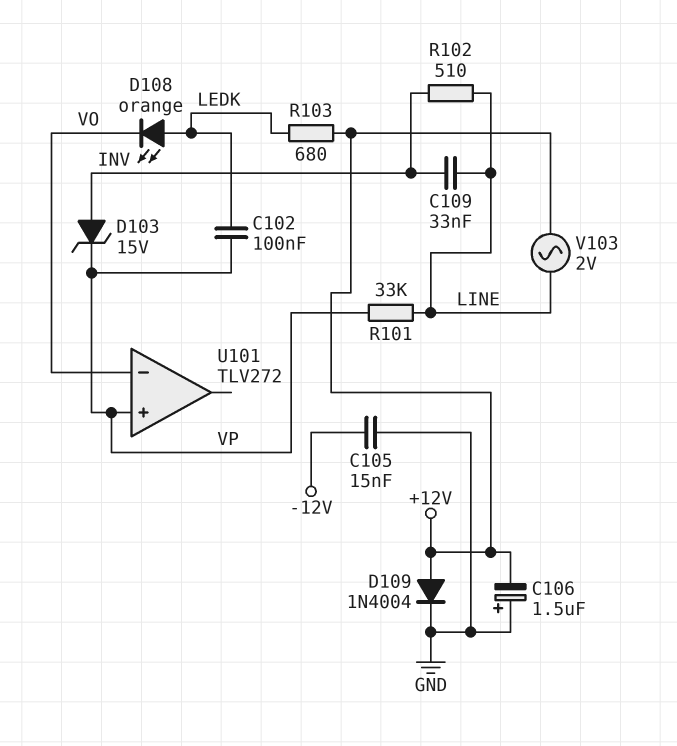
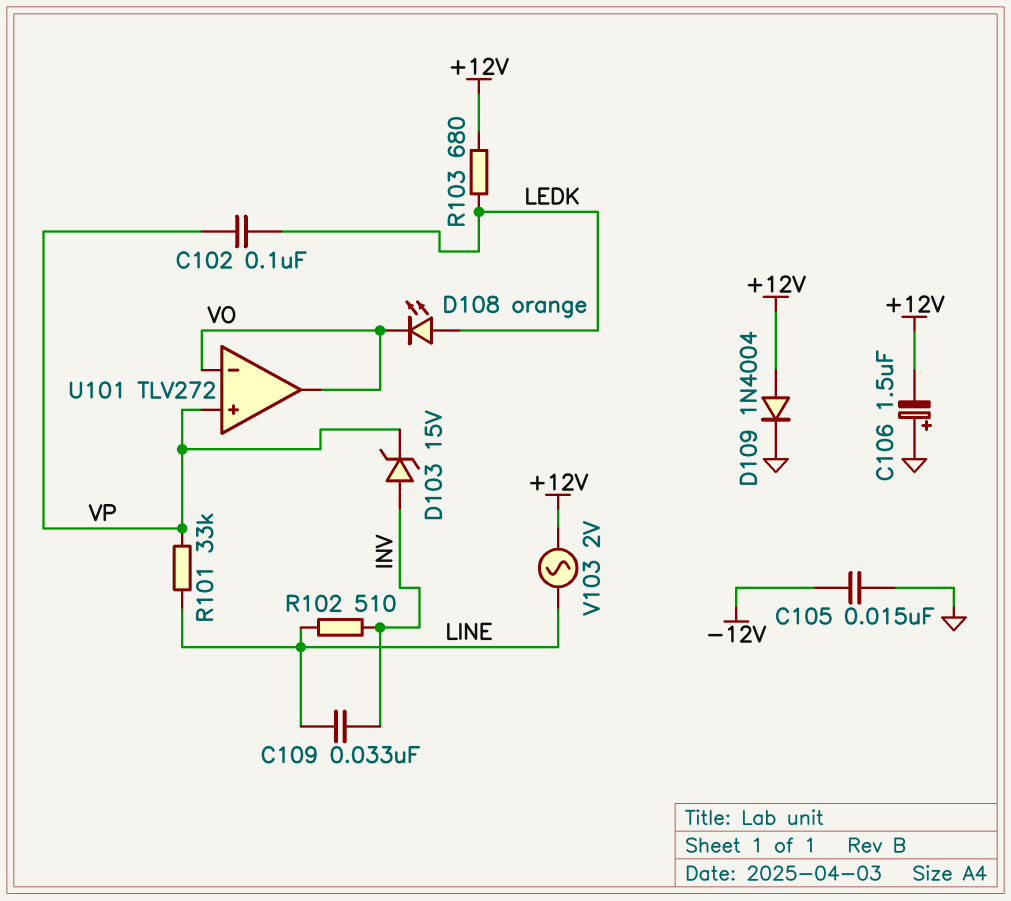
U101 pin out: none -> VO

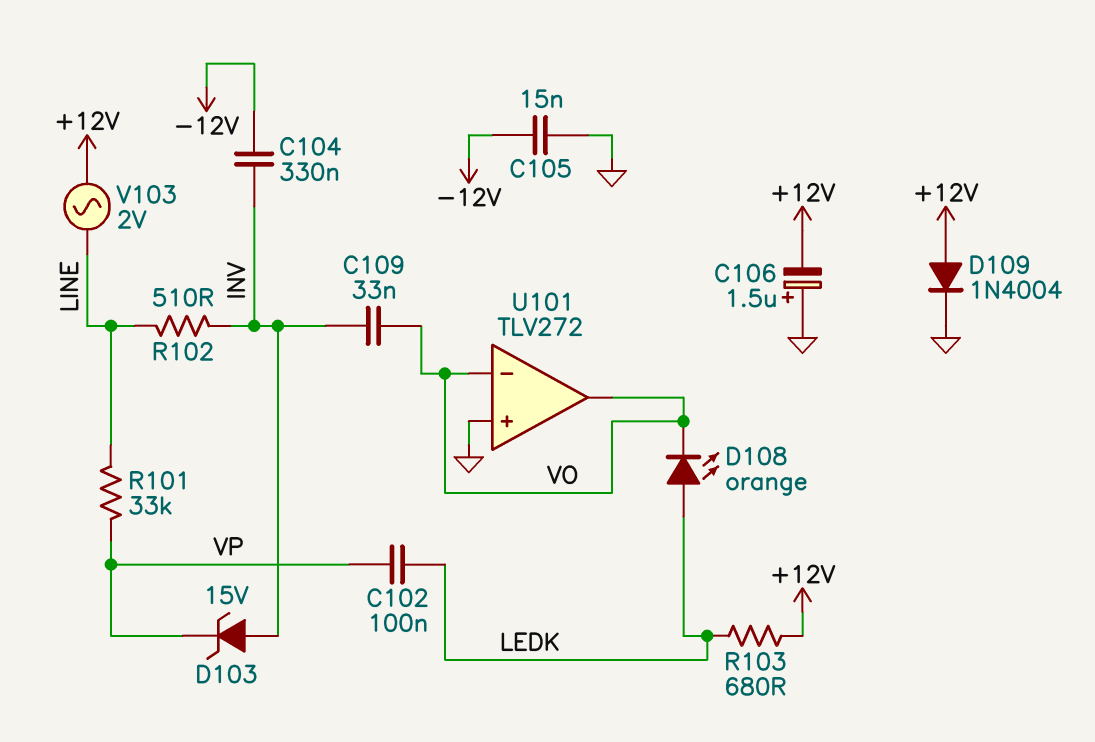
C104: none -> 330nF (-12V, INV)
C109: 33nF (INV, LINE) -> 33nF (INV, VO)
U101 pin in+: VP -> GND

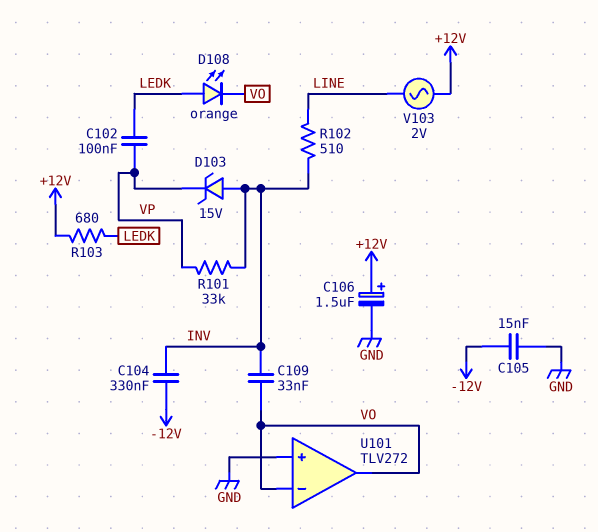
C106: 1.5uF (plus GND, minus +12V) -> 1.5uF (plus +12V, minus GND)
D109: diode 1N4004 (A +12V, K GND) -> none
R101: 33k (LINE, VP) -> 33k (INV, VP)

